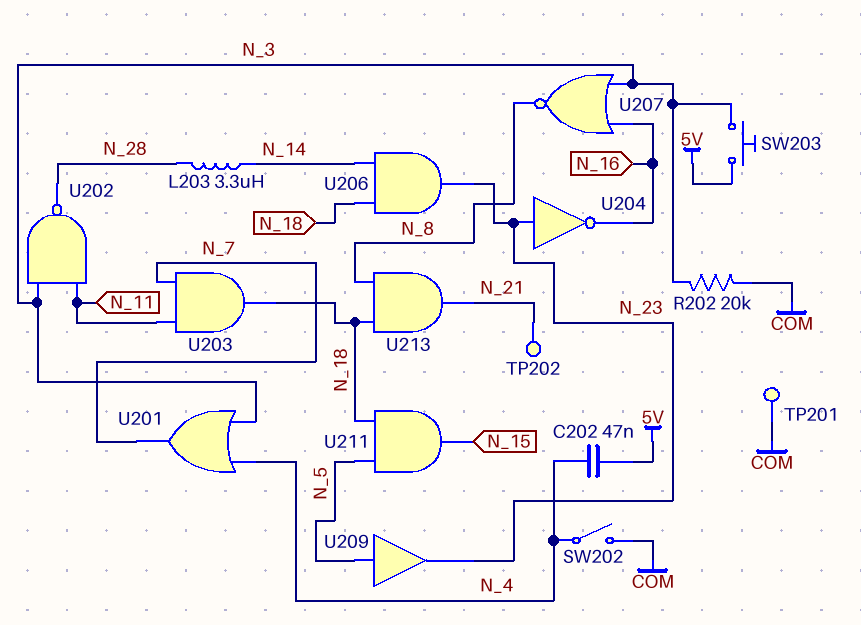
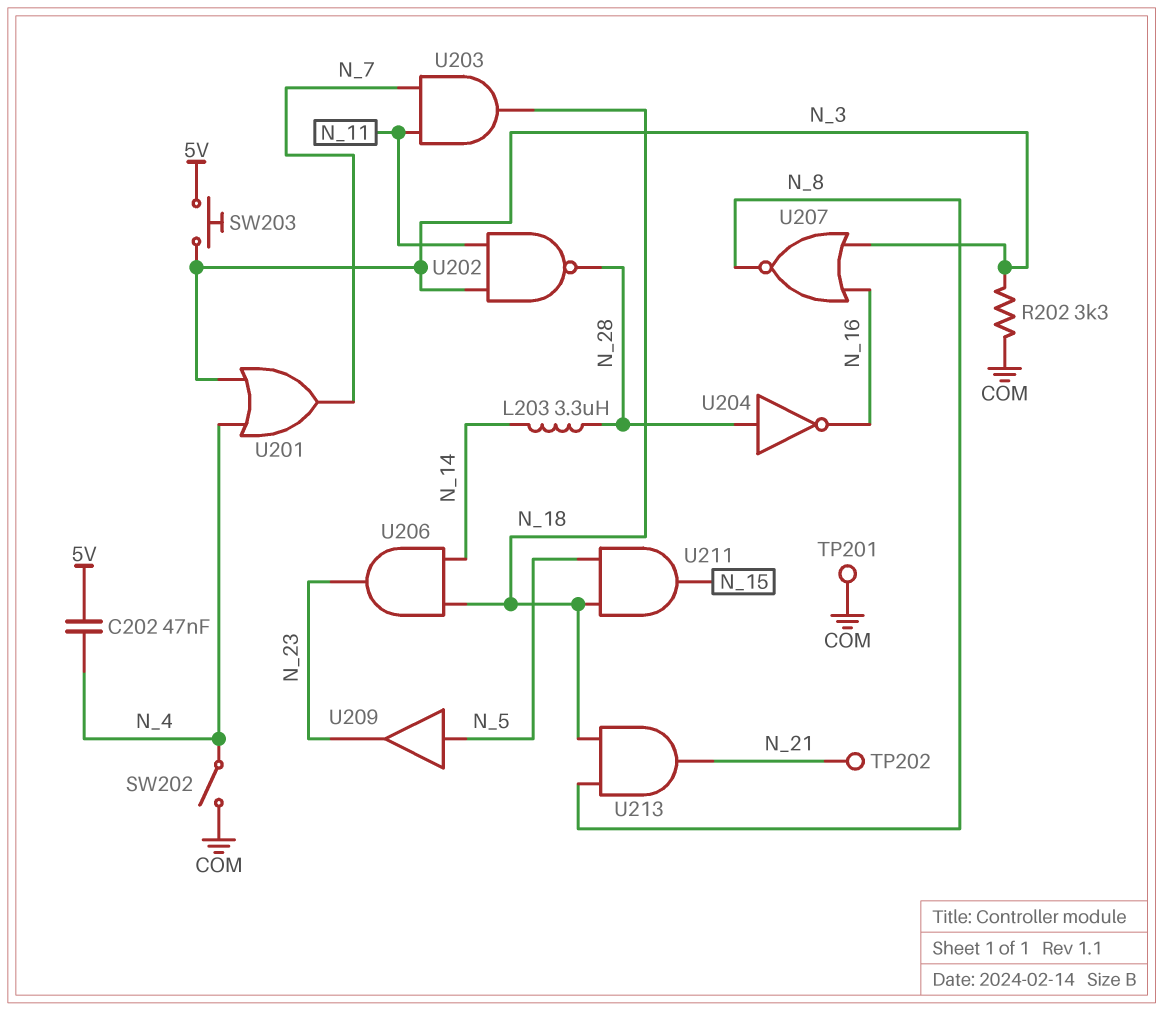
R202: 20k (COM, N_3) -> 3.3k (COM, N_3)
U204: NOT (in N_23, out N_16) -> NOT (in N_28, out N_16)

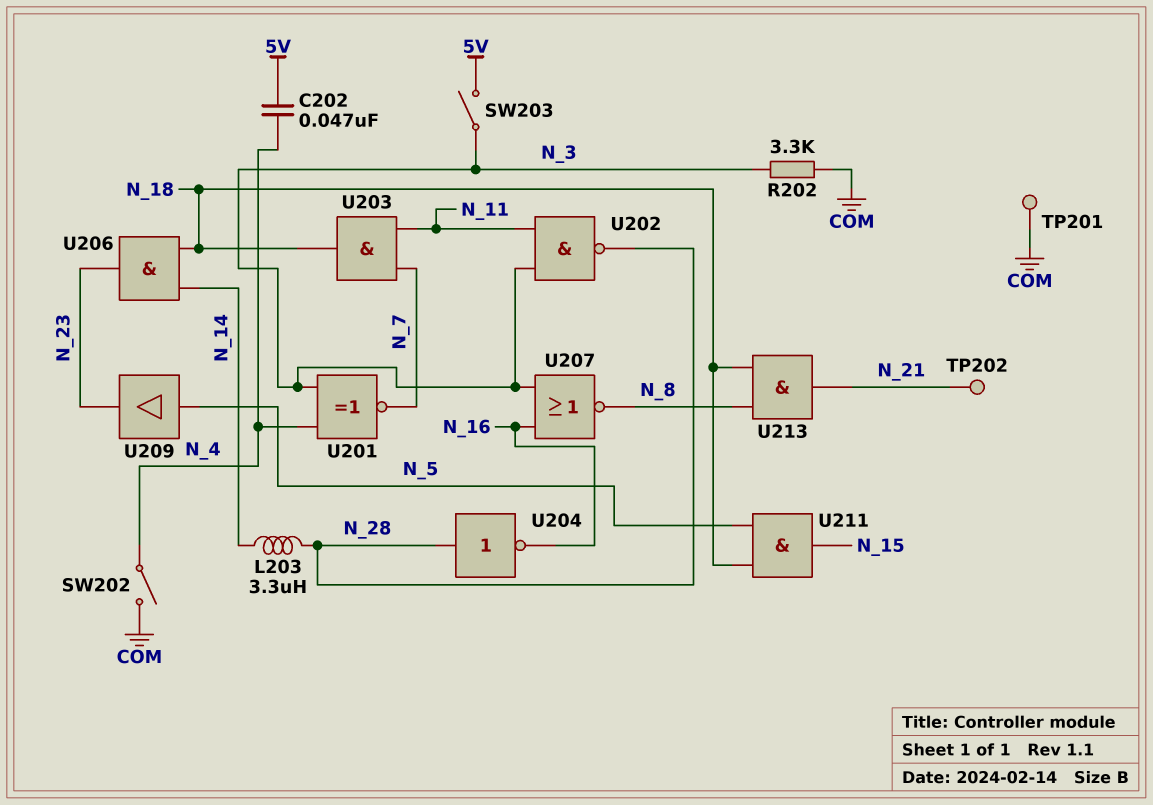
SW203: button (5V, N_3) -> switch (5V, N_3)
U201: OR (in N_3, in N_4, out N_7) -> XNOR (in N_3, in N_4, out N_7)

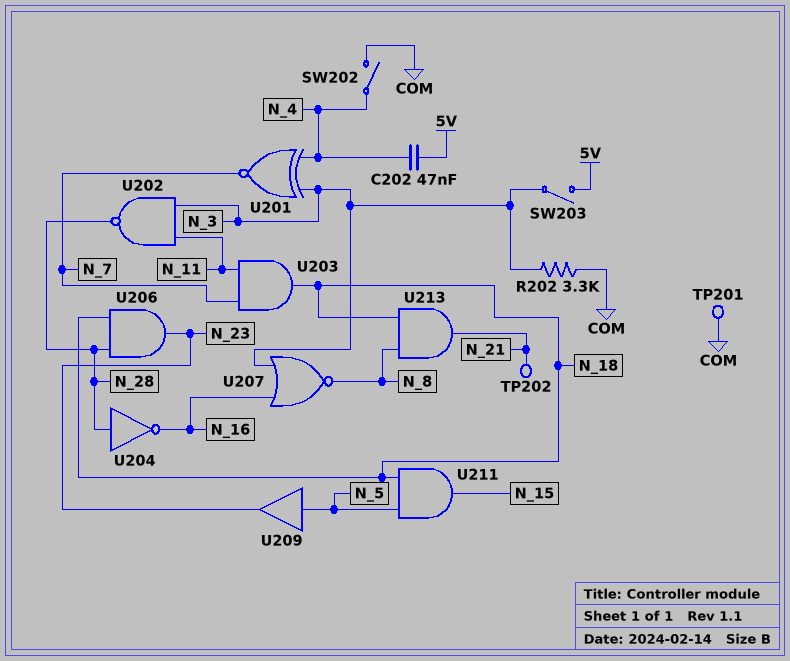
L203: 3.3uH (N_14, N_28) -> none
U206: AND (in N_14, in N_18, out N_23) -> AND (in N_18, in N_28, out N_23)

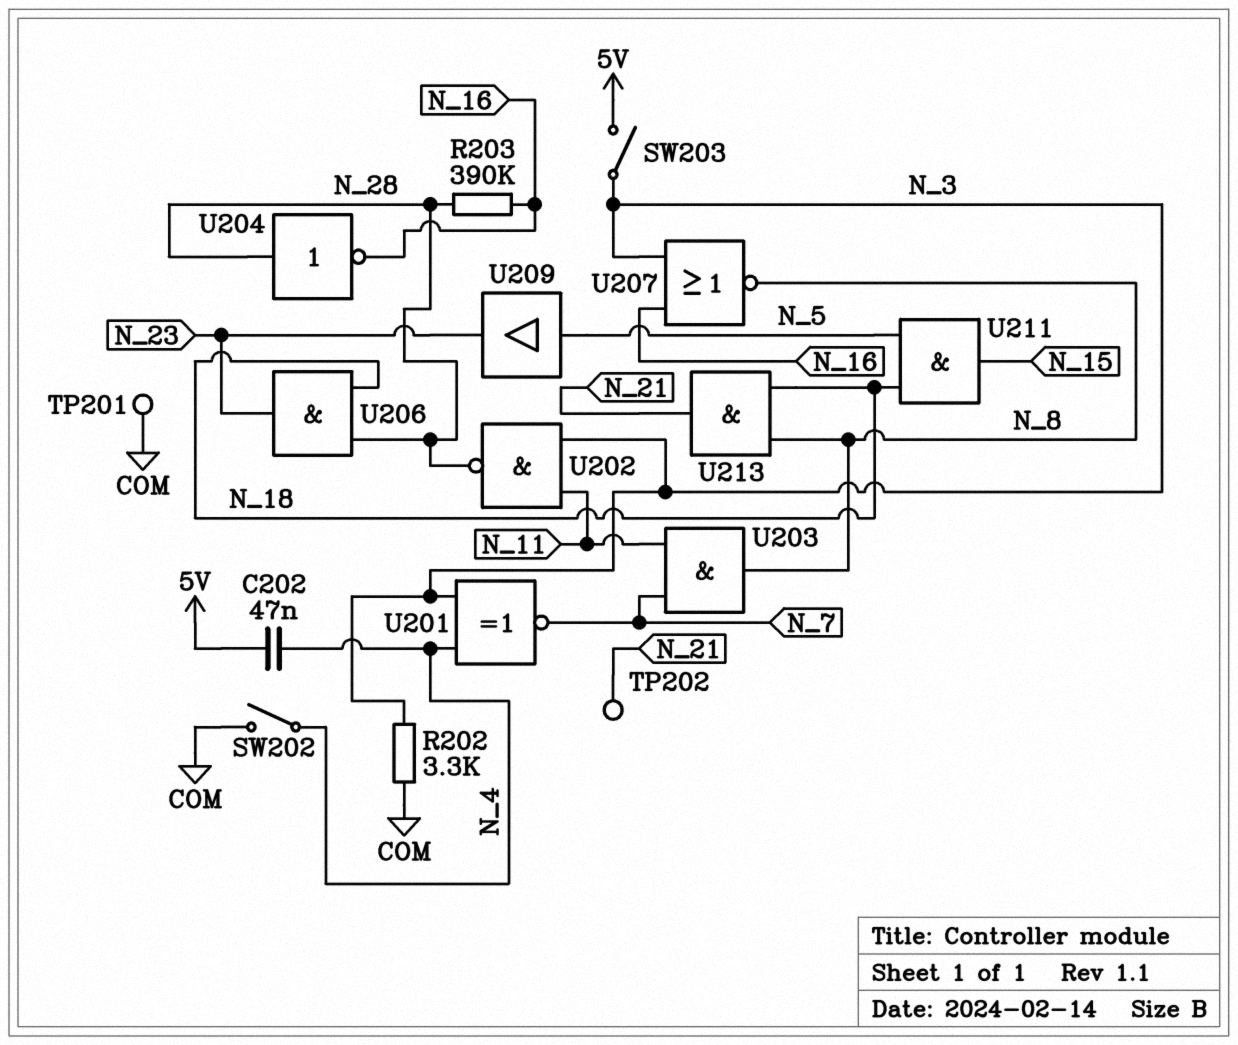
R203: none -> 390k (N_16, N_28)
U203: AND (in N_7, in N_11, out N_18) -> AND (in N_7, in N_11, out N_8)

